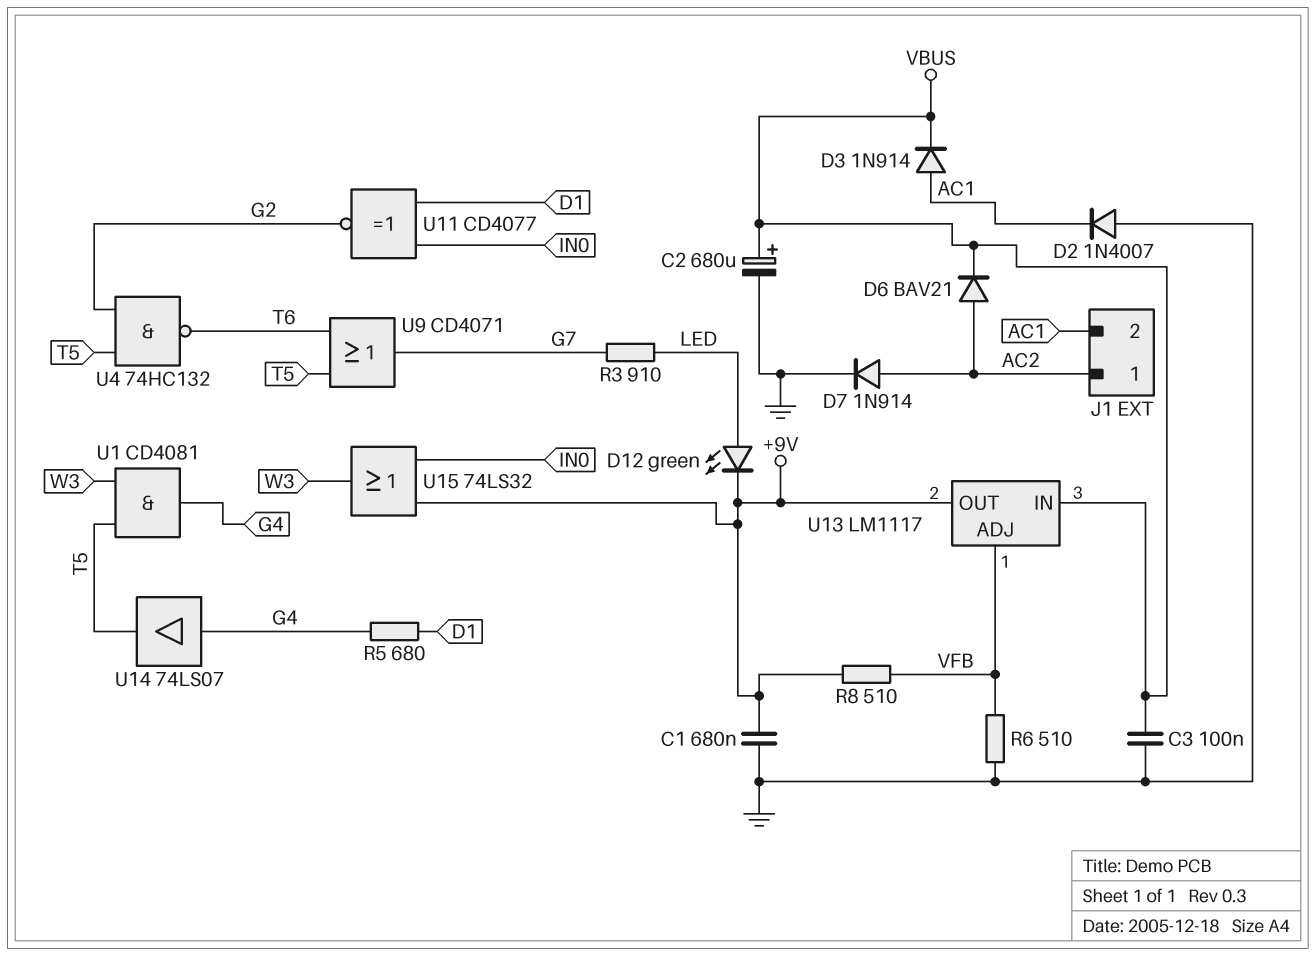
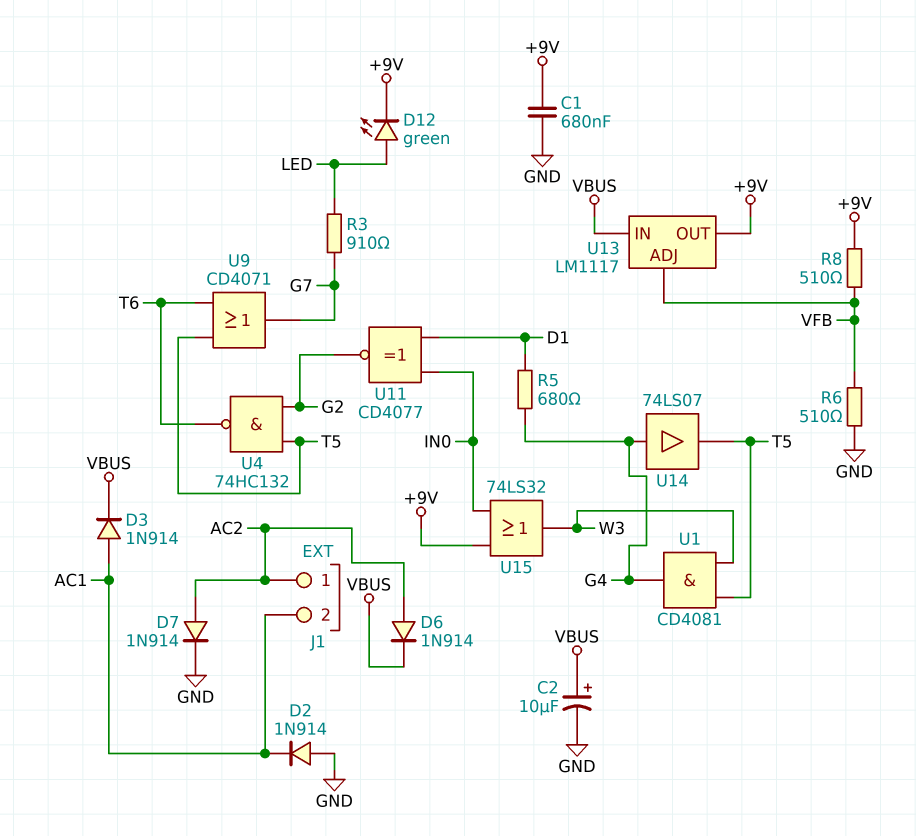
C2: 680uF (plus VBUS, minus GND) -> 10uF (plus VBUS, minus GND)
C3: 100nF (GND, VBUS) -> none
D2: diode 1N4007 (A GND, K AC1) -> diode 1N914 (A GND, K AC1)
D6: diode BAV21 (A AC2, K VBUS) -> diode 1N914 (A AC2, K VBUS)

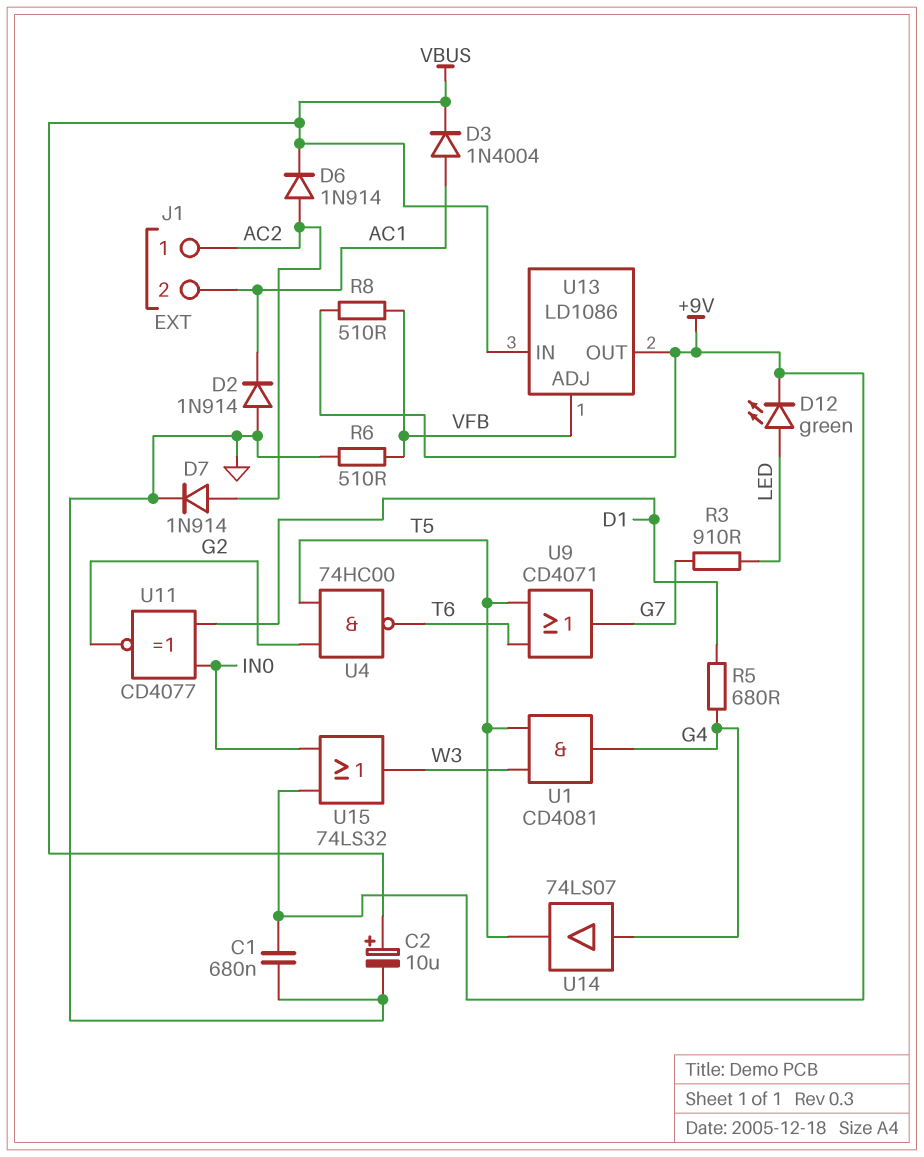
D3: diode 1N914 (A AC1, K VBUS) -> diode 1N4004 (A AC1, K VBUS)
U4: NAND 74HC132 (in G2, in T5, out T6) -> NAND 74HC00 (in G2, in T5, out T6)
U13: LM1117 -> LD1086

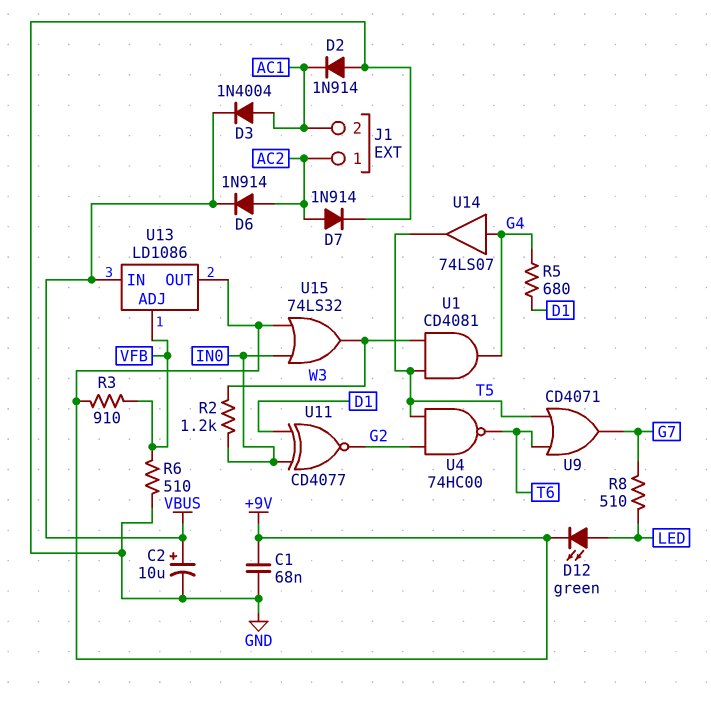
C1: 680nF (+9V, GND) -> 68nF (+9V, GND)
R2: none -> 1.2k (IN0, W3)
R3: 910 (G7, LED) -> 910 (+9V, VFB)
R8: 510 (+9V, VFB) -> 510 (G7, LED)

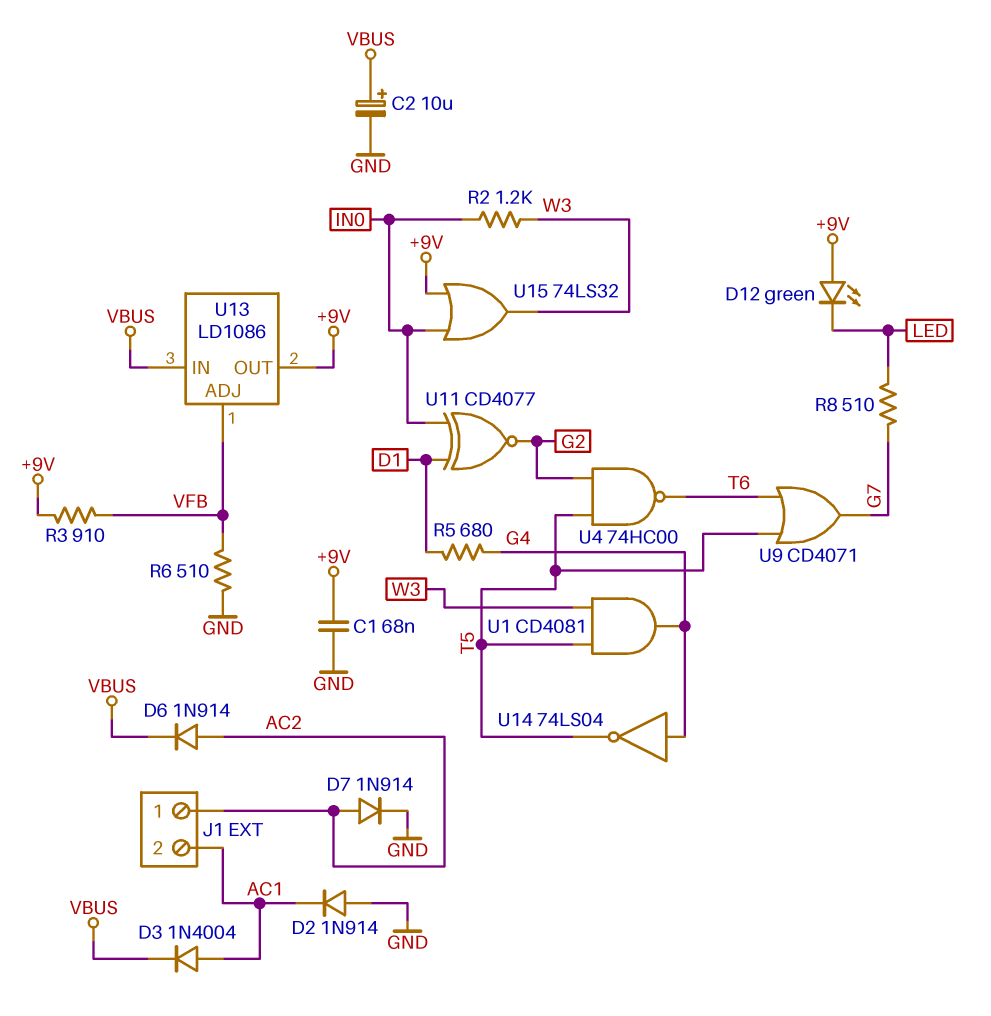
D12: LED green (A LED, K +9V) -> LED green (A +9V, K LED)
U14: buffer 74LS07 (in G4, out T5) -> NOT 74LS04 (in G4, out T5)

